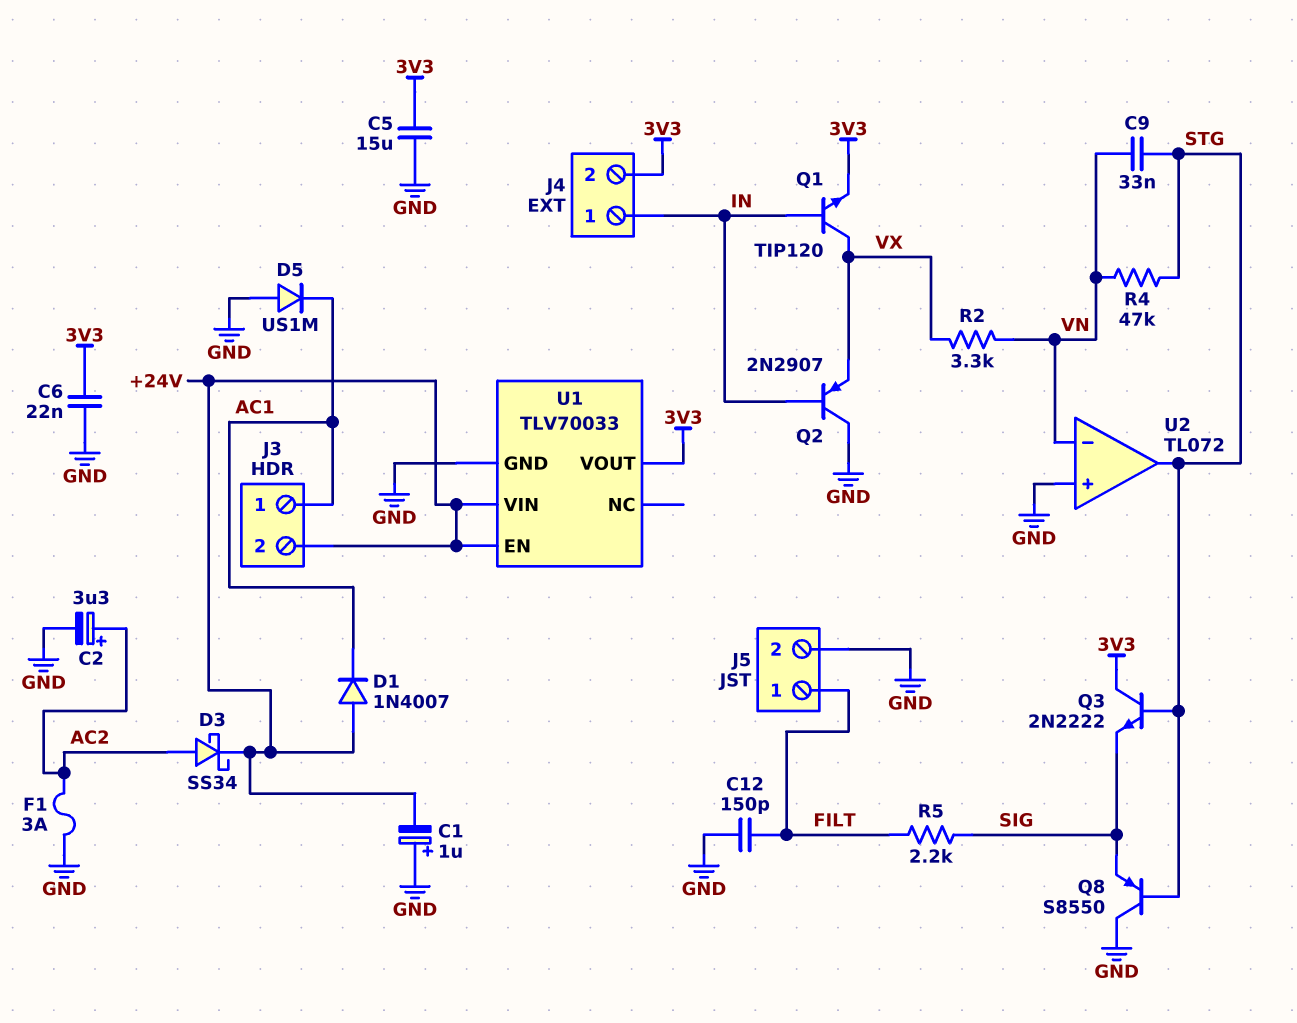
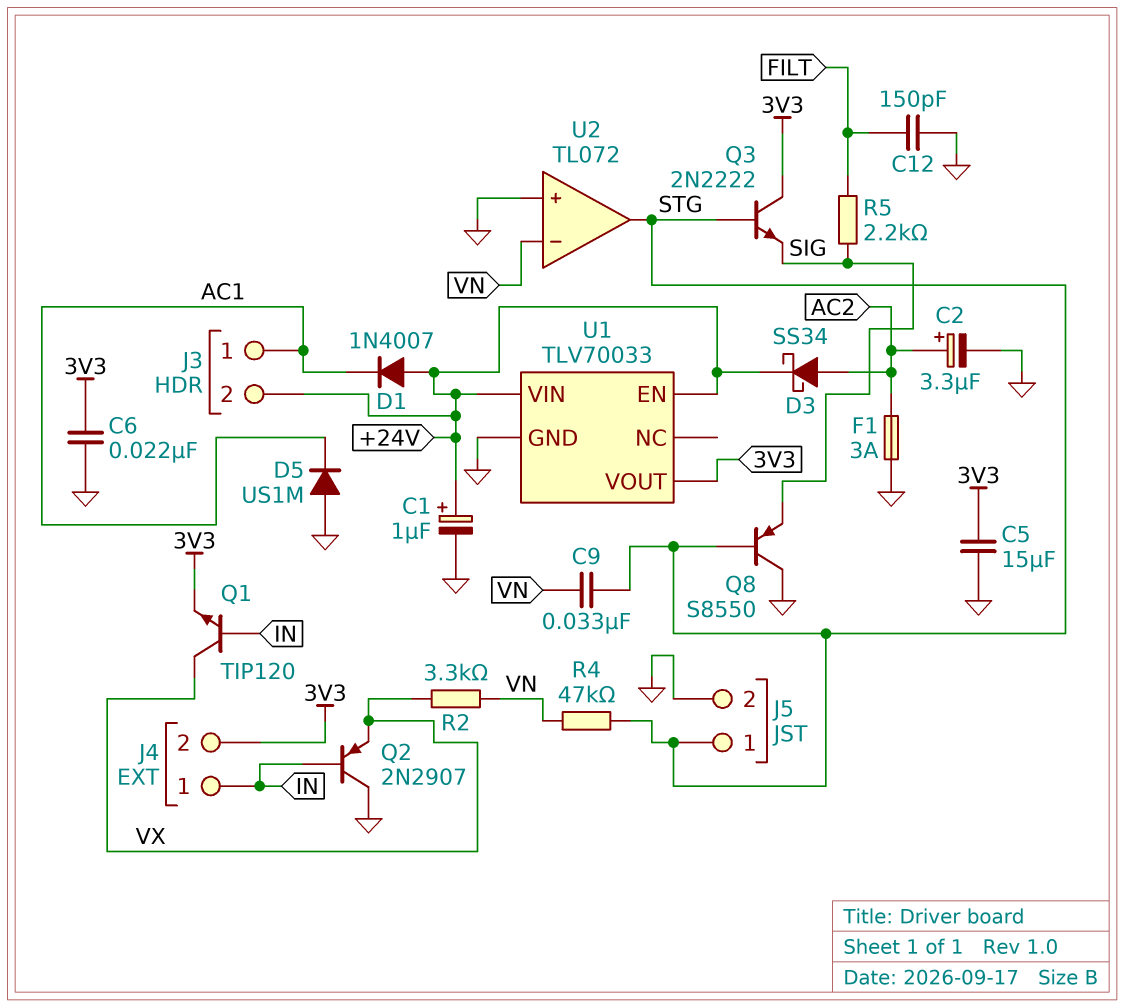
C1: 1uF (plus GND, minus +24V) -> 1uF (plus +24V, minus GND)
J5 pin 1: FILT -> STG

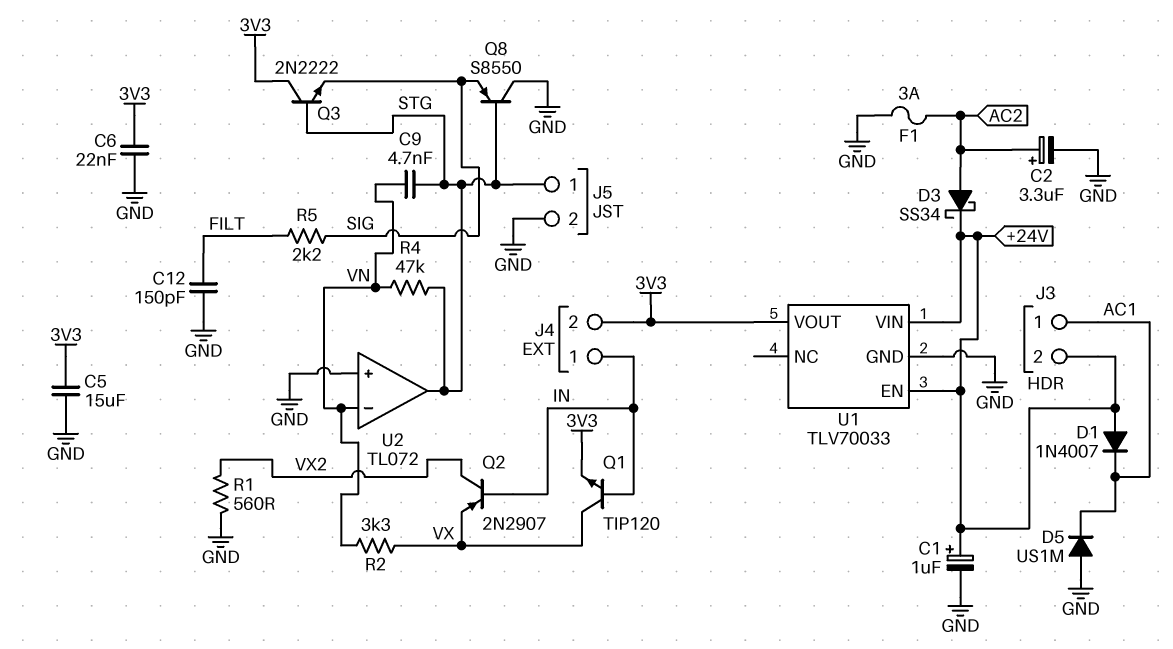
C9: 33nF (STG, VN) -> 4.7nF (STG, VN)
Q2: PNP 2N2907 (B IN, C GND, E VX) -> PNP 2N2907 (B IN, C VX2, E VX)
R1: none -> 560 (GND, VX2)

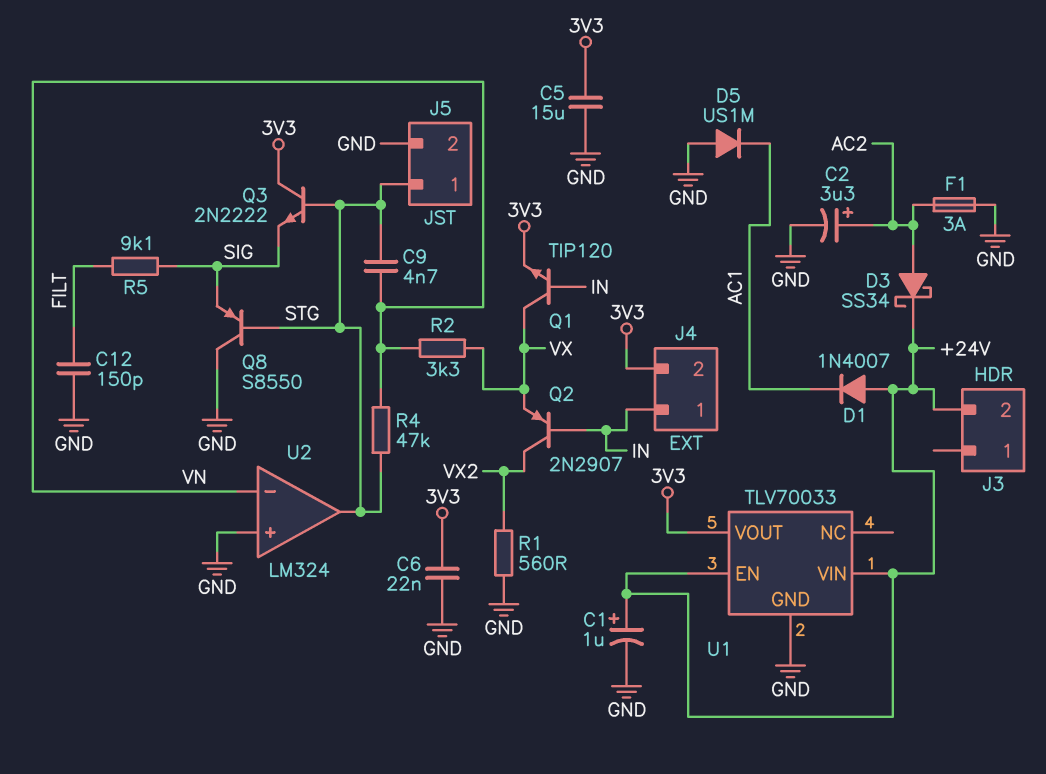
J3 pin 1: AC1 -> none
R5: 2.2k (FILT, SIG) -> 9.1k (FILT, SIG)
U2: TL072 -> LM324

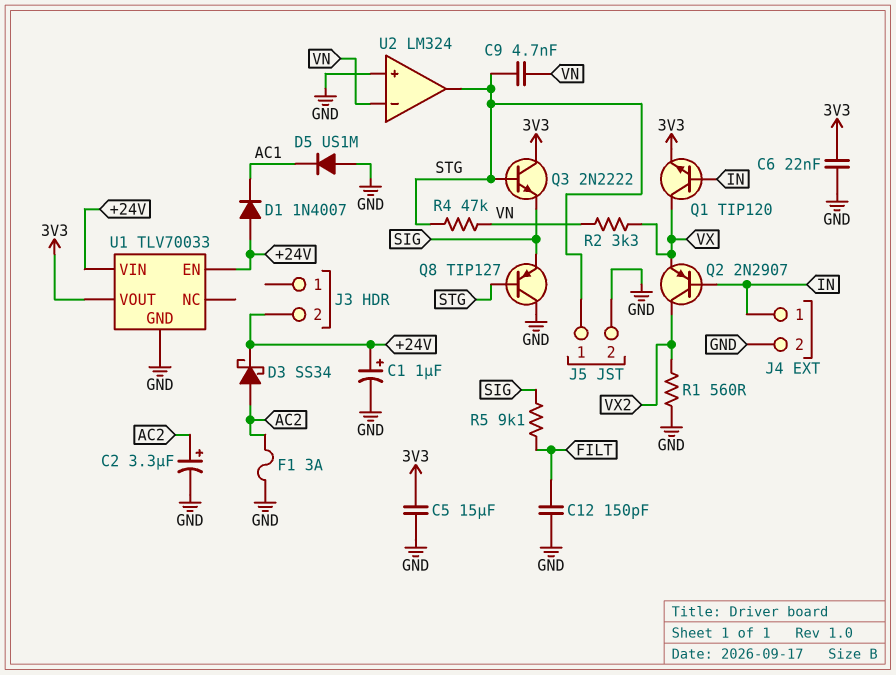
J4 pin 2: 3V3 -> GND
Q8: PNP S8550 (B STG, C GND, E SIG) -> PNP TIP127 (B STG, C GND, E SIG)

